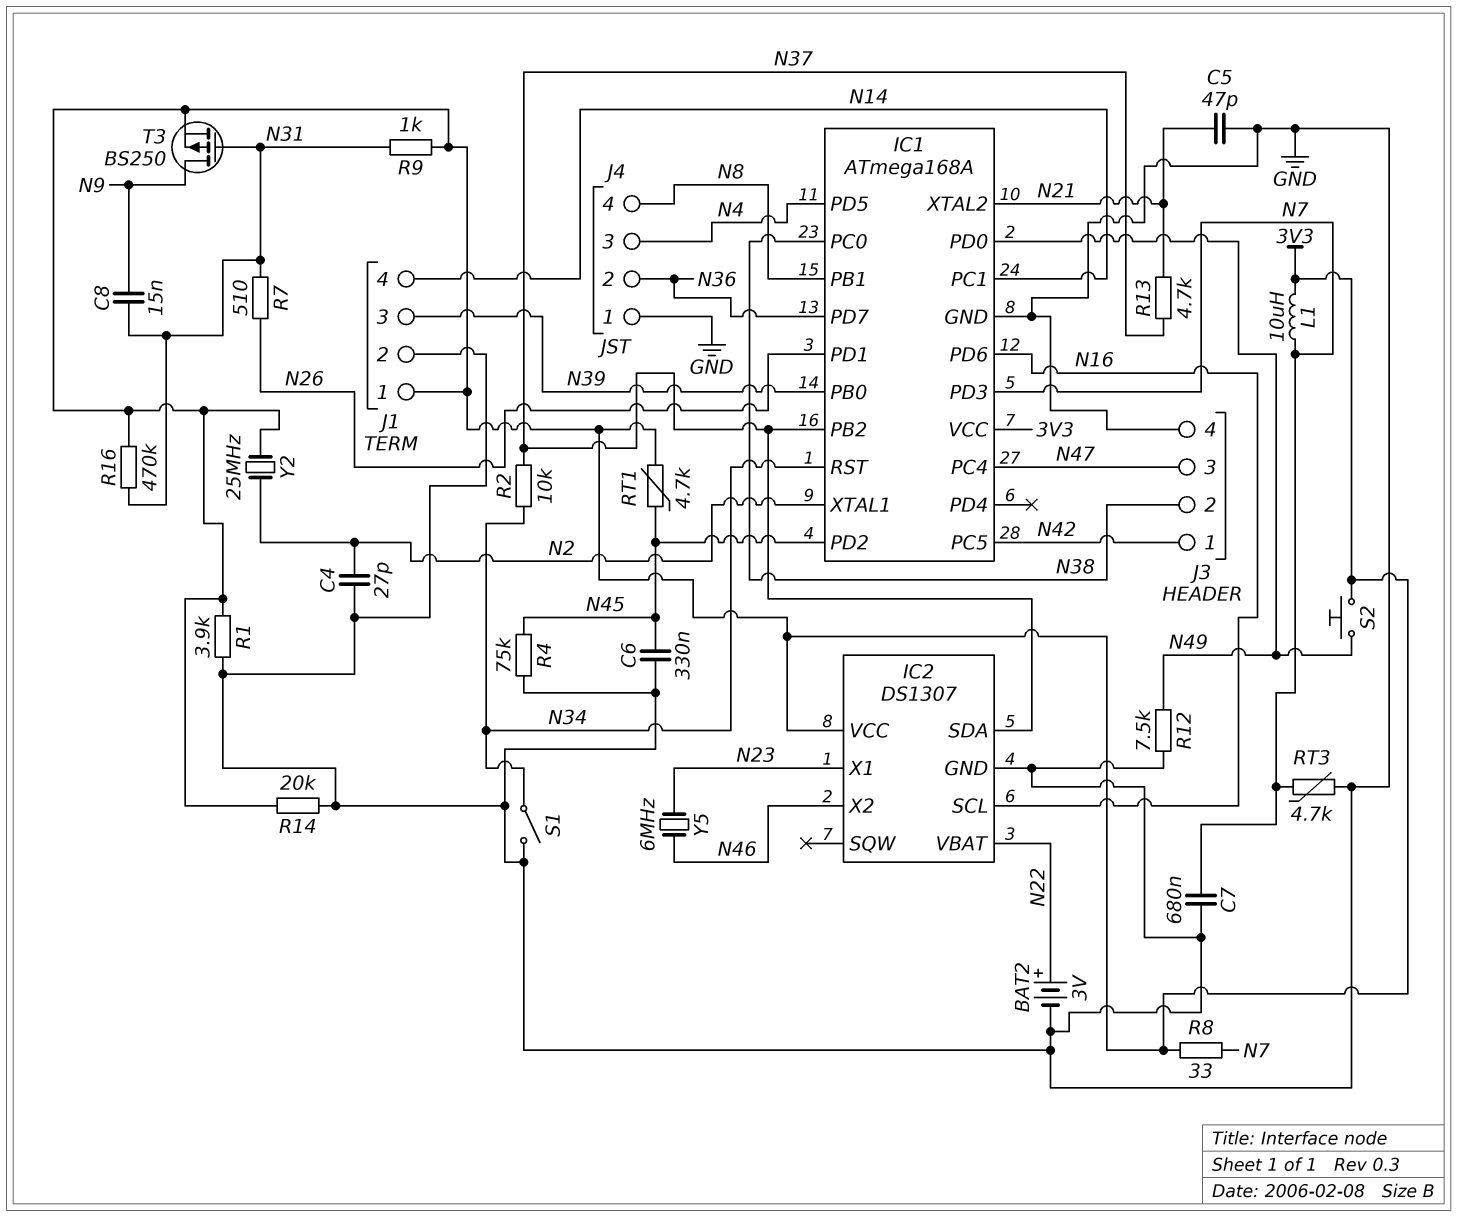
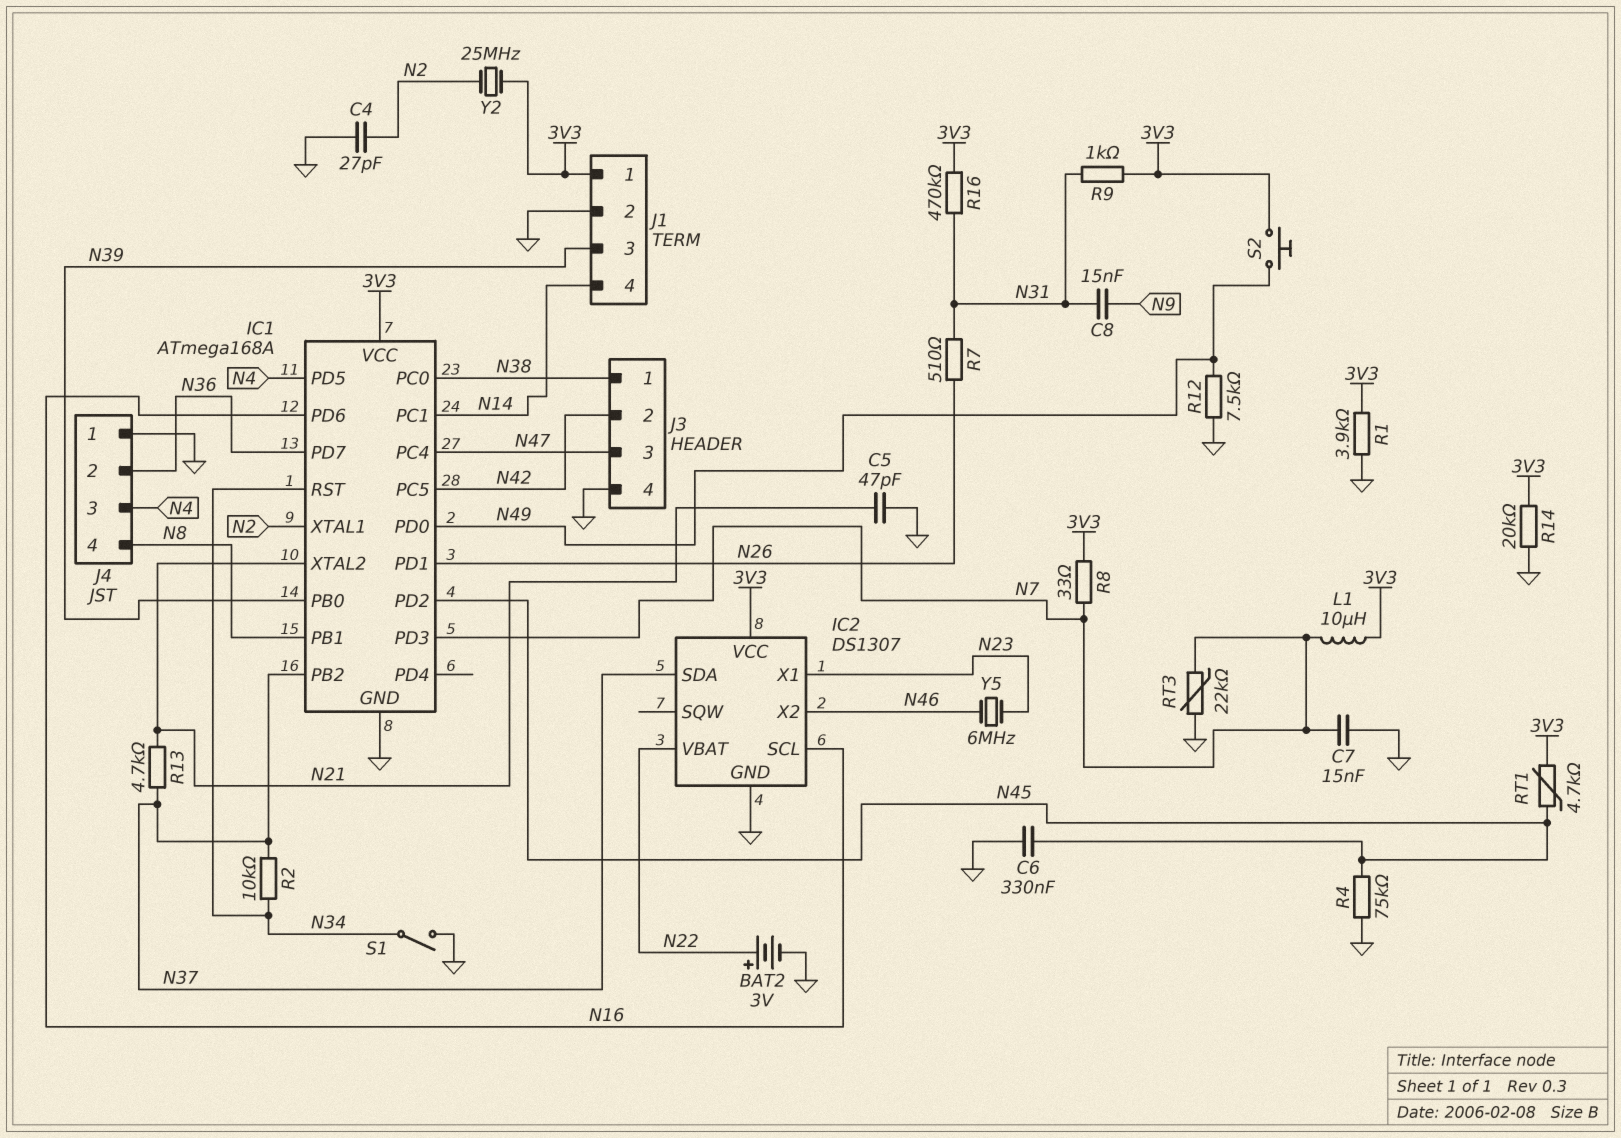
C7: 680nF (GND, N7) -> 15nF (GND, N7)
J3 pin 1: N42 -> N38
J3 pin 2: N38 -> N42
RT3: 4.7k (GND, N7) -> 22k (GND, N7)
T3: PMOS BS250 (G N31, D N9, S 3V3) -> none

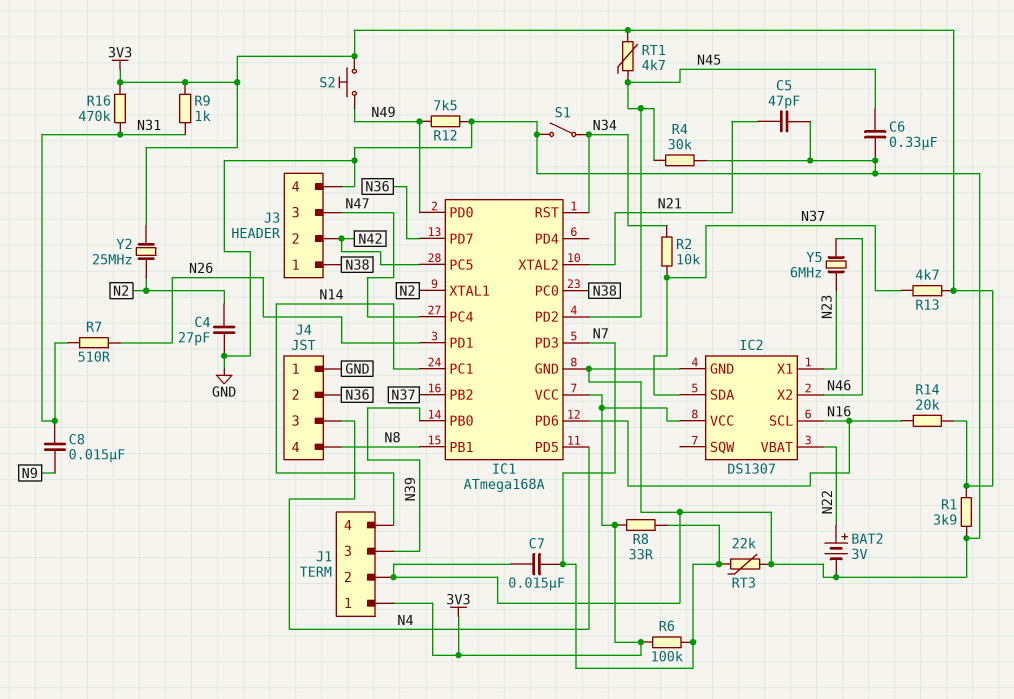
L1: 10uH (3V3, N7) -> none
R4: 75k (GND, N45) -> 30k (GND, N45)
R6: none -> 100k (3V3, N7)
R13: 4.7k (N21, N37) -> 4.7k (3V3, N37)
R14: 20k (3V3, GND) -> 20k (3V3, N16)

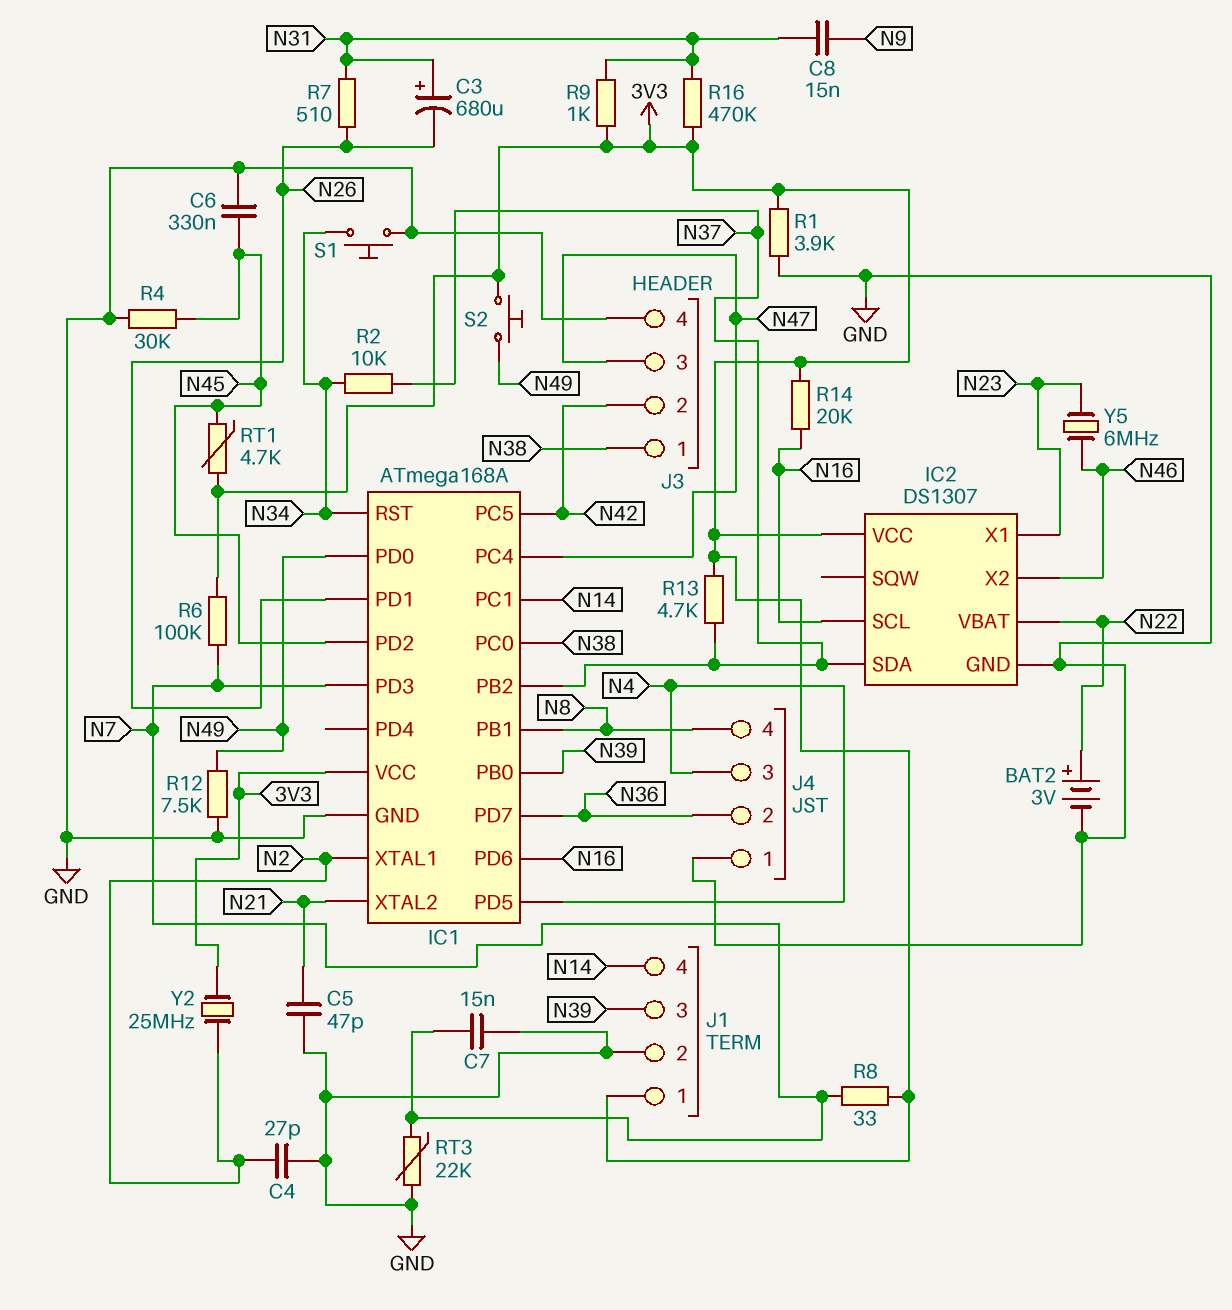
C3: none -> 680uF (plus N31, minus N26)
S1: switch (GND, N34) -> button (GND, N34)

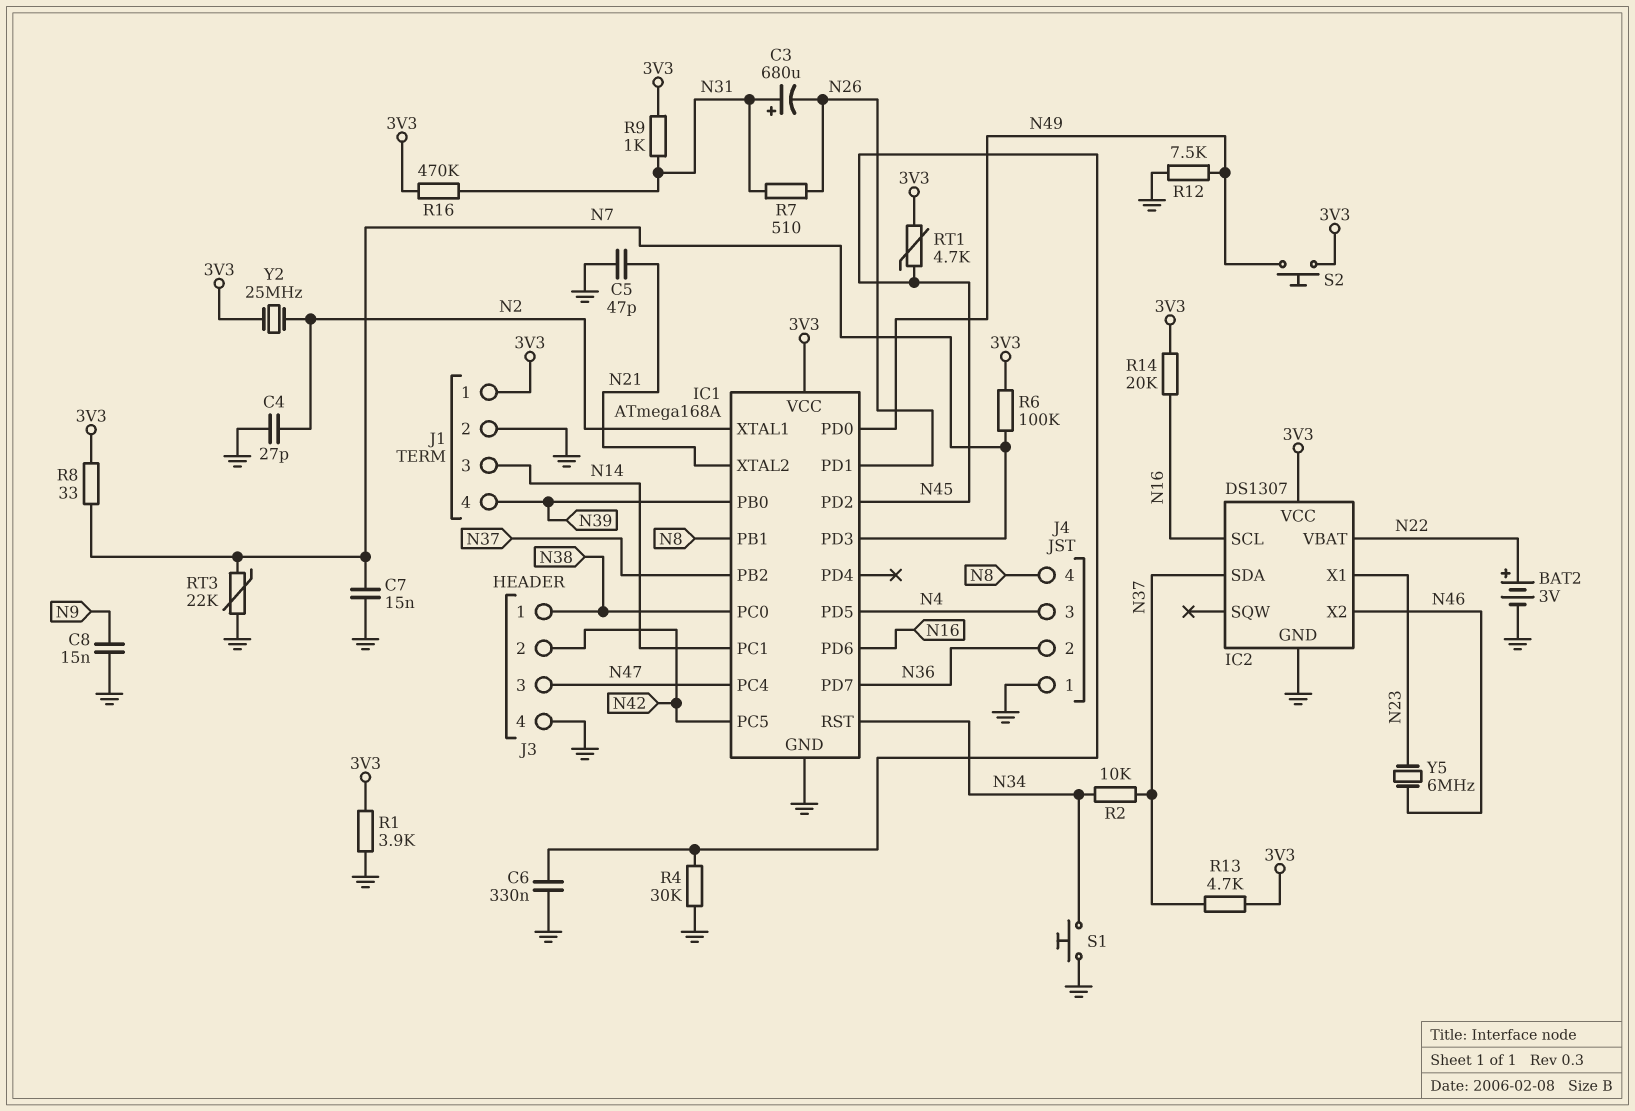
C8: 15nF (N9, N31) -> 15nF (GND, N9)
J1 pin 3: N39 -> N14
J1 pin 4: N14 -> N39

